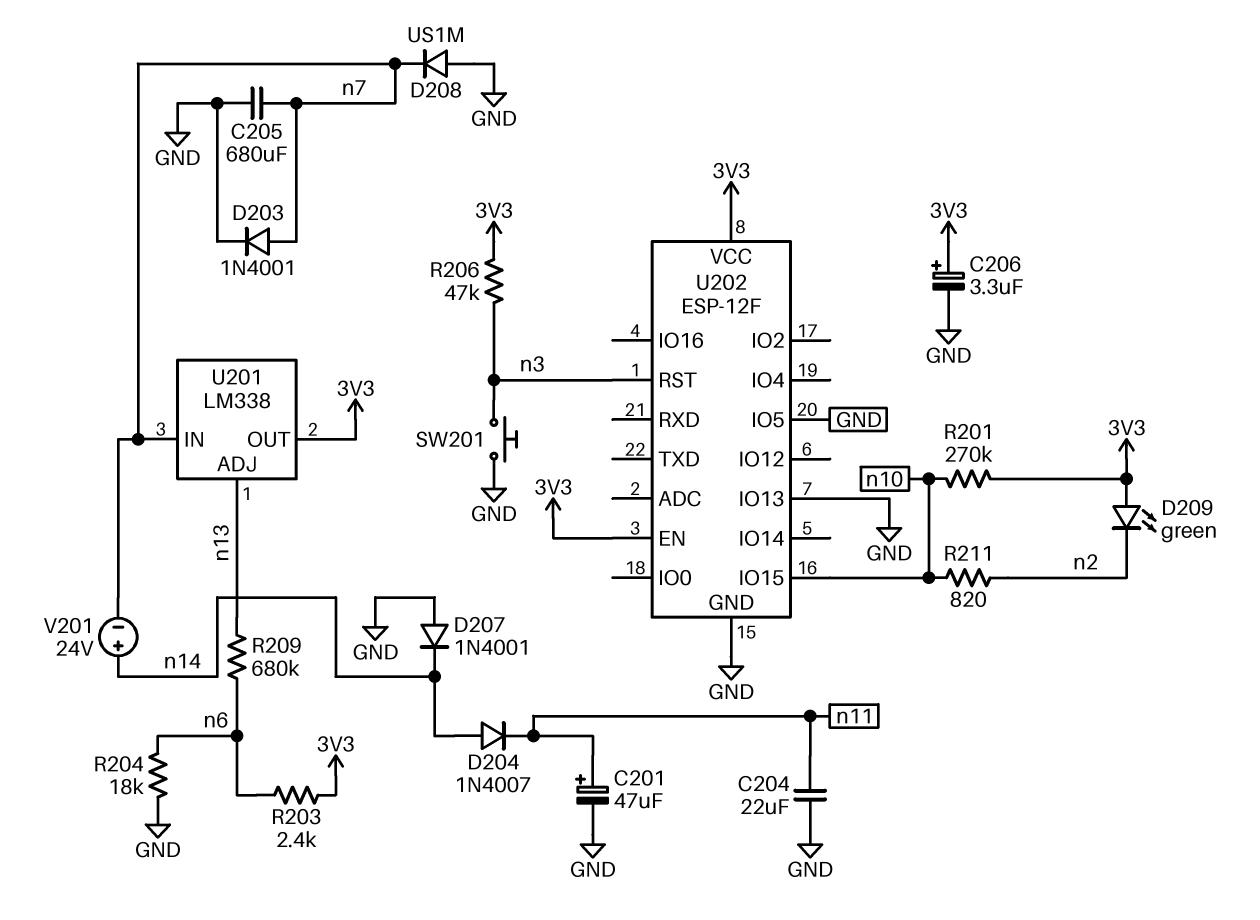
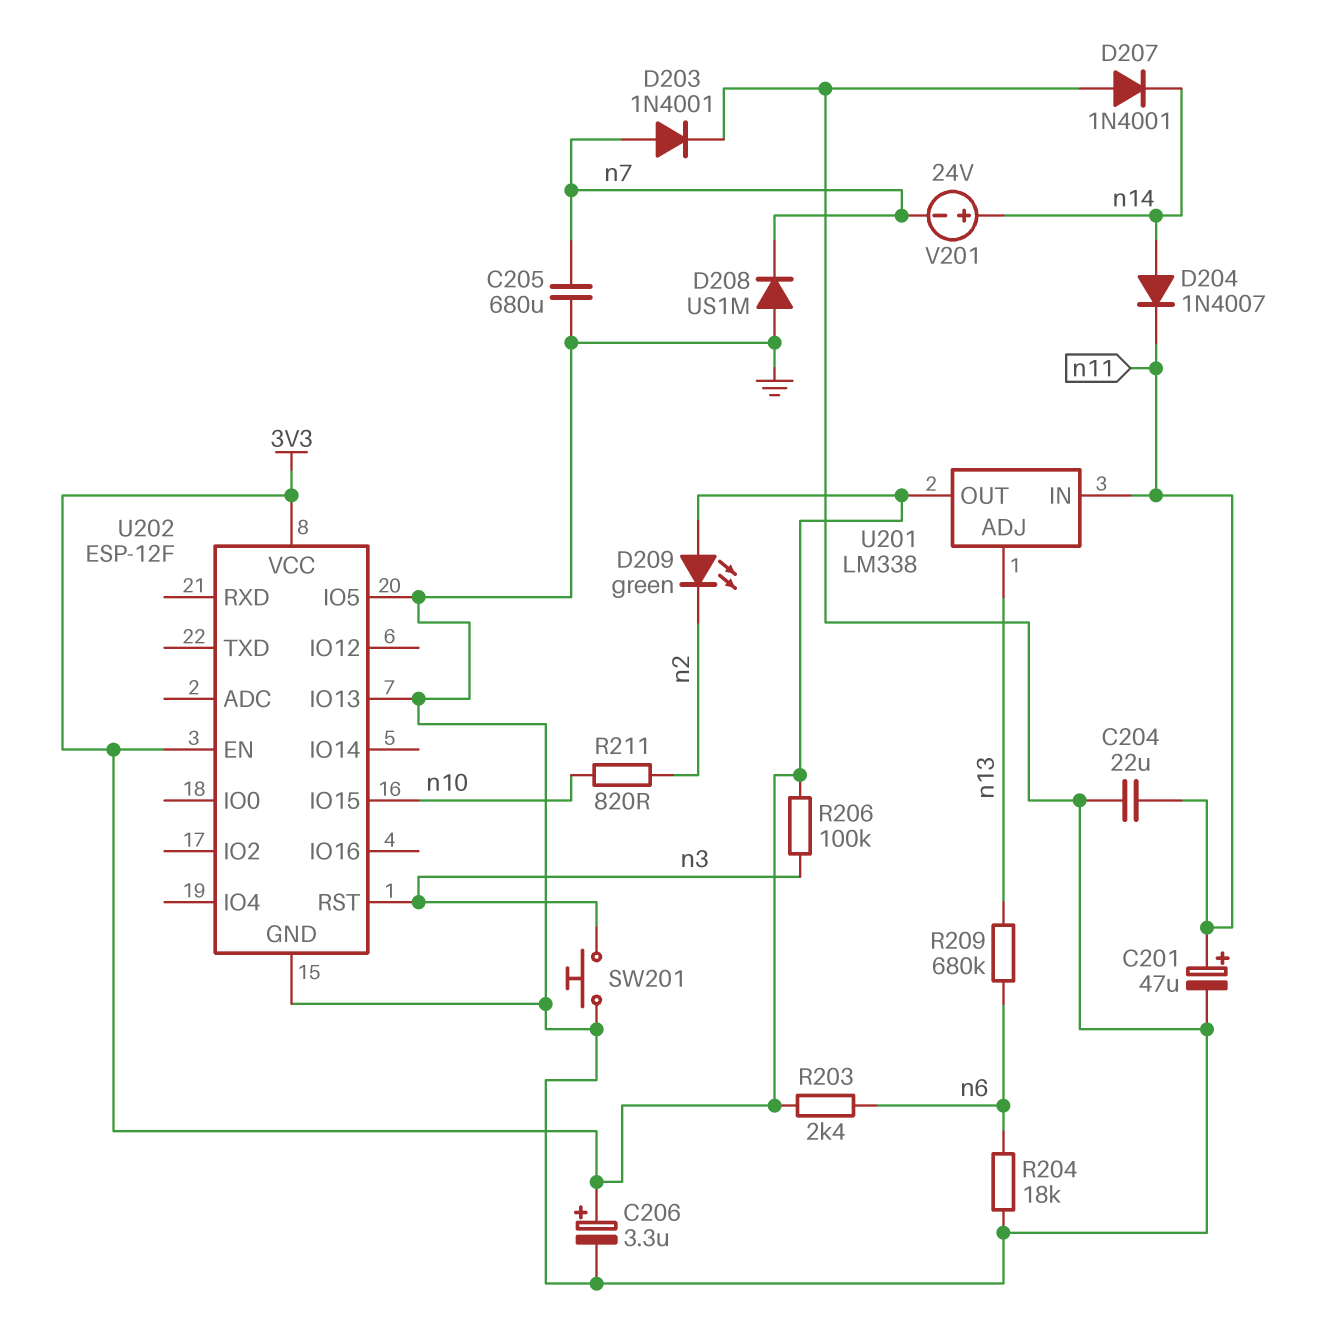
R201: 270k (3V3, n10) -> none
R206: 47k (3V3, n3) -> 100k (3V3, n3)
U201 pin IN: n7 -> n11

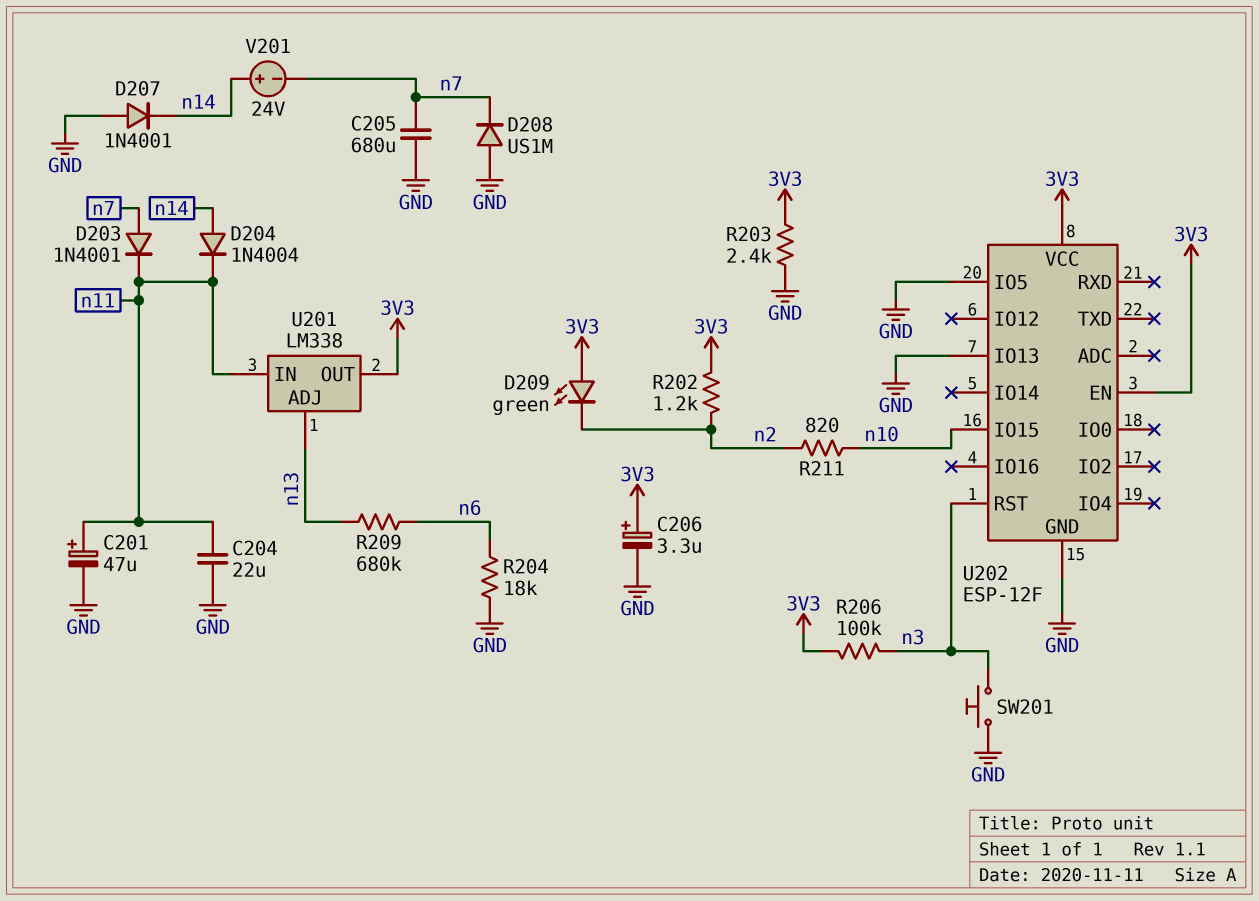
D203: diode 1N4001 (A n7, K GND) -> diode 1N4001 (A n7, K n11)
D204: diode 1N4007 (A n14, K n11) -> diode 1N4004 (A n14, K n11)
R202: none -> 1.2k (3V3, n2)
R203: 2.4k (3V3, n6) -> 2.4k (3V3, GND)

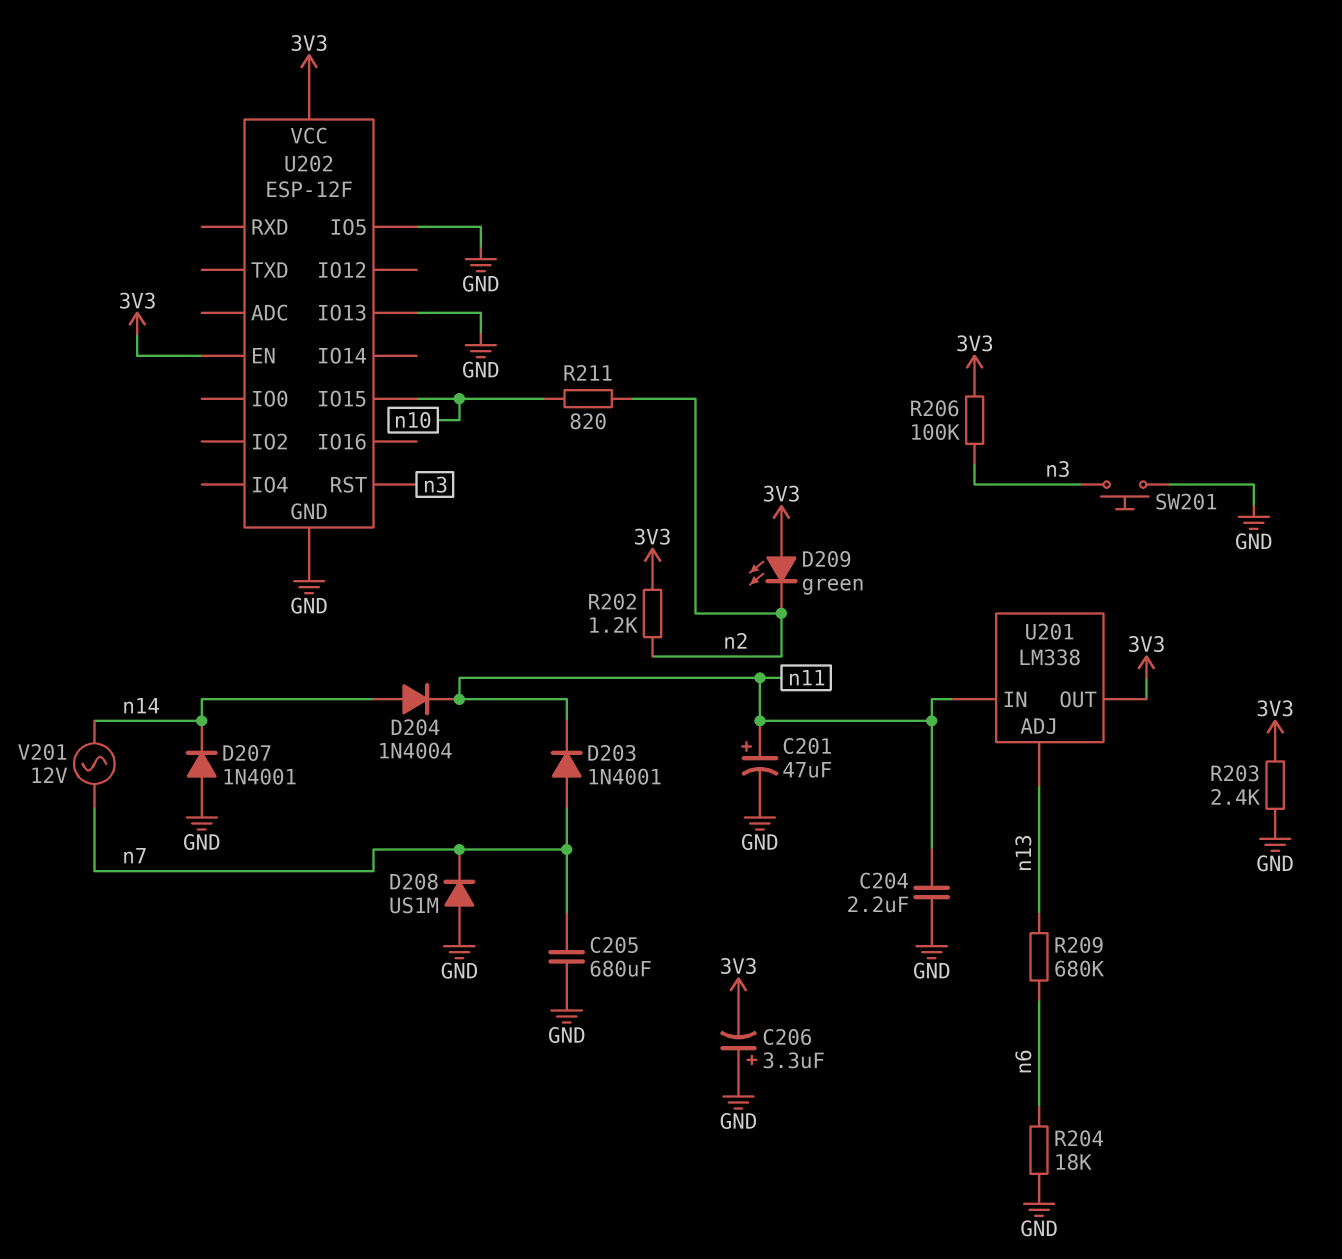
C204: 22uF (GND, n11) -> 2.2uF (GND, n11)
C206: 3.3uF (plus 3V3, minus GND) -> 3.3uF (plus GND, minus 3V3)
V201: 24V (plus n14, minus n7) -> AC 12V (n7, n14)

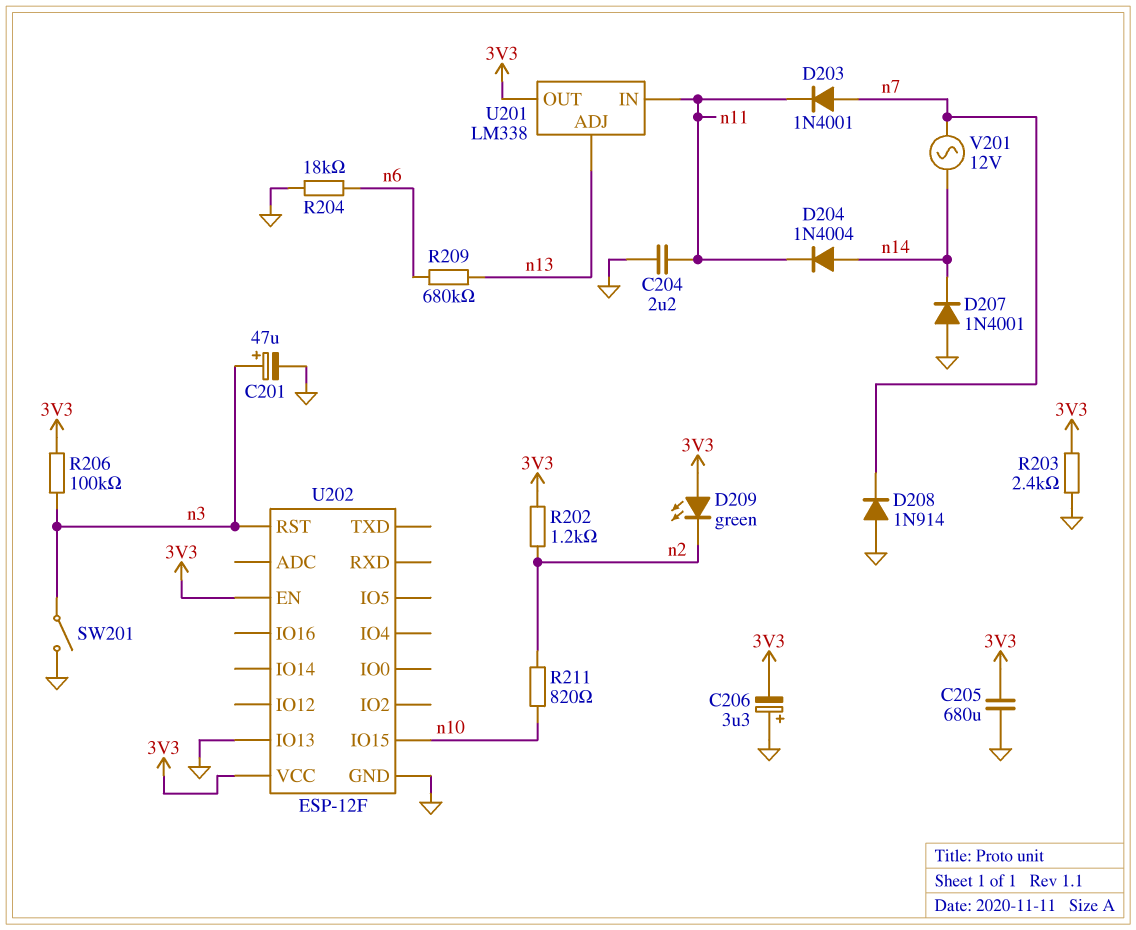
C201: 47uF (plus n11, minus GND) -> 47uF (plus n3, minus GND)
C205: 680uF (GND, n7) -> 680uF (3V3, GND)
D208: diode US1M (A GND, K n7) -> diode 1N914 (A GND, K n7)
SW201: button (GND, n3) -> switch (GND, n3)
U202 pin IO5: GND -> none

